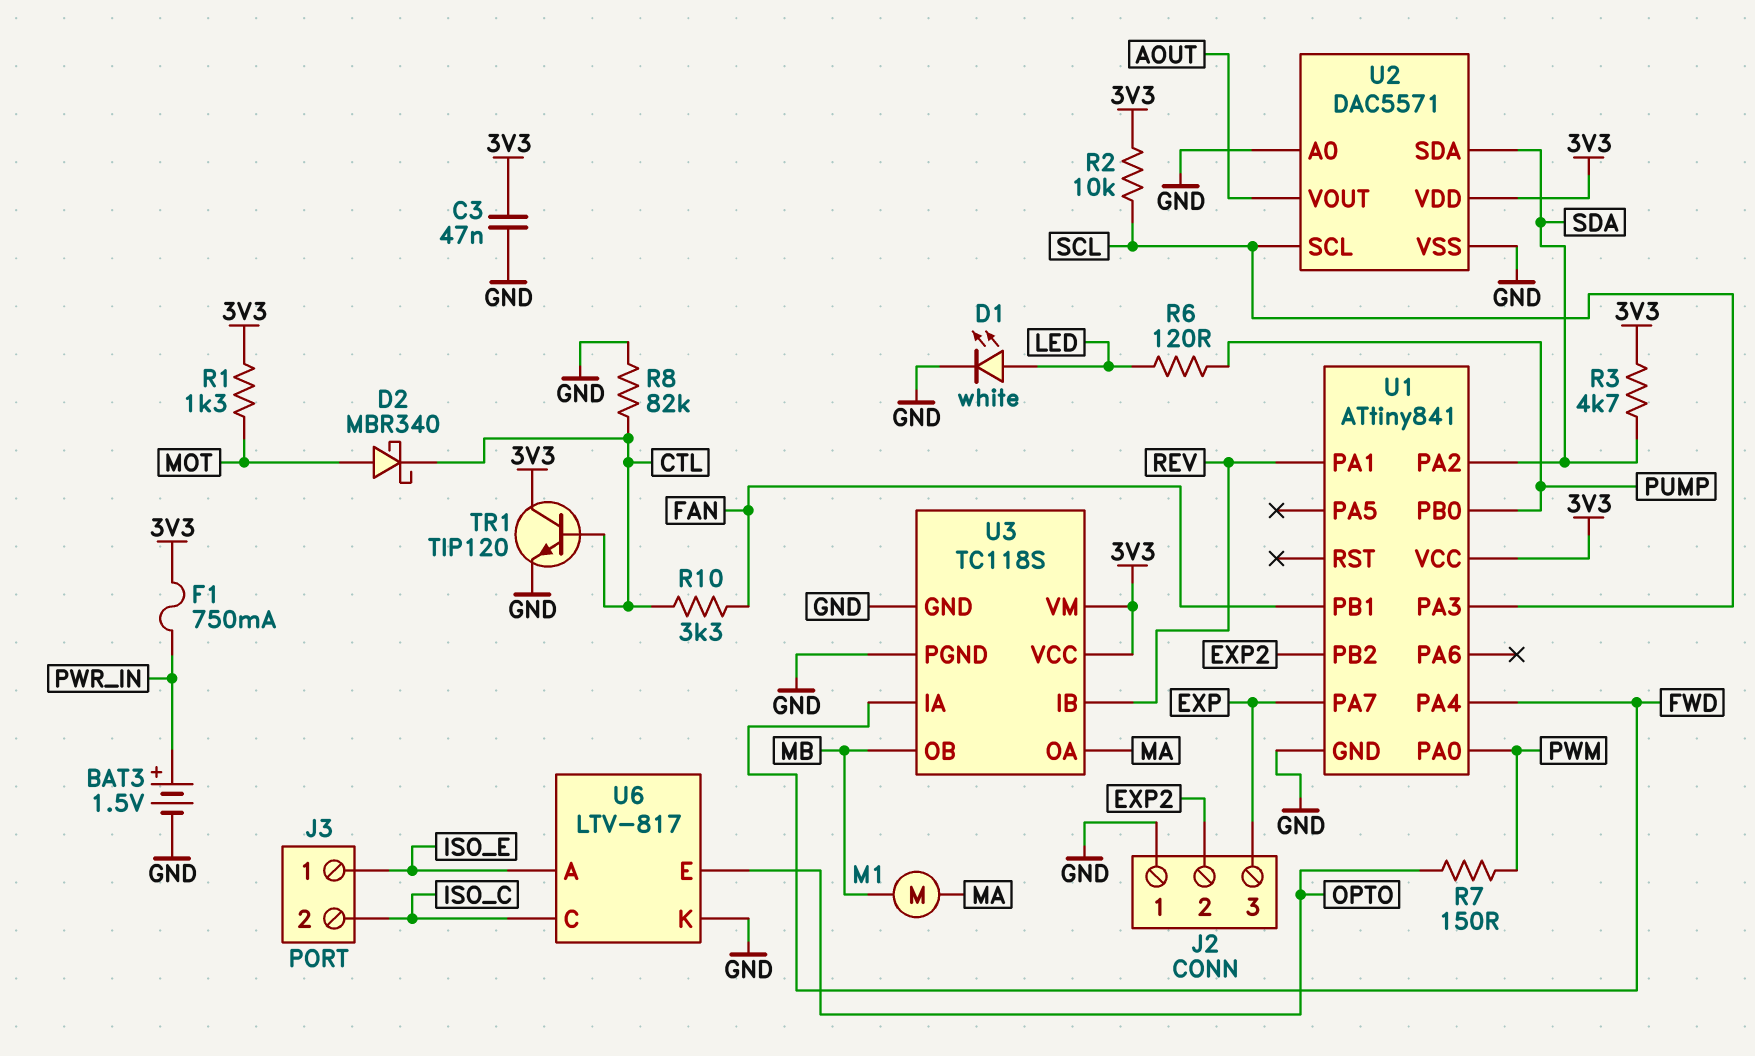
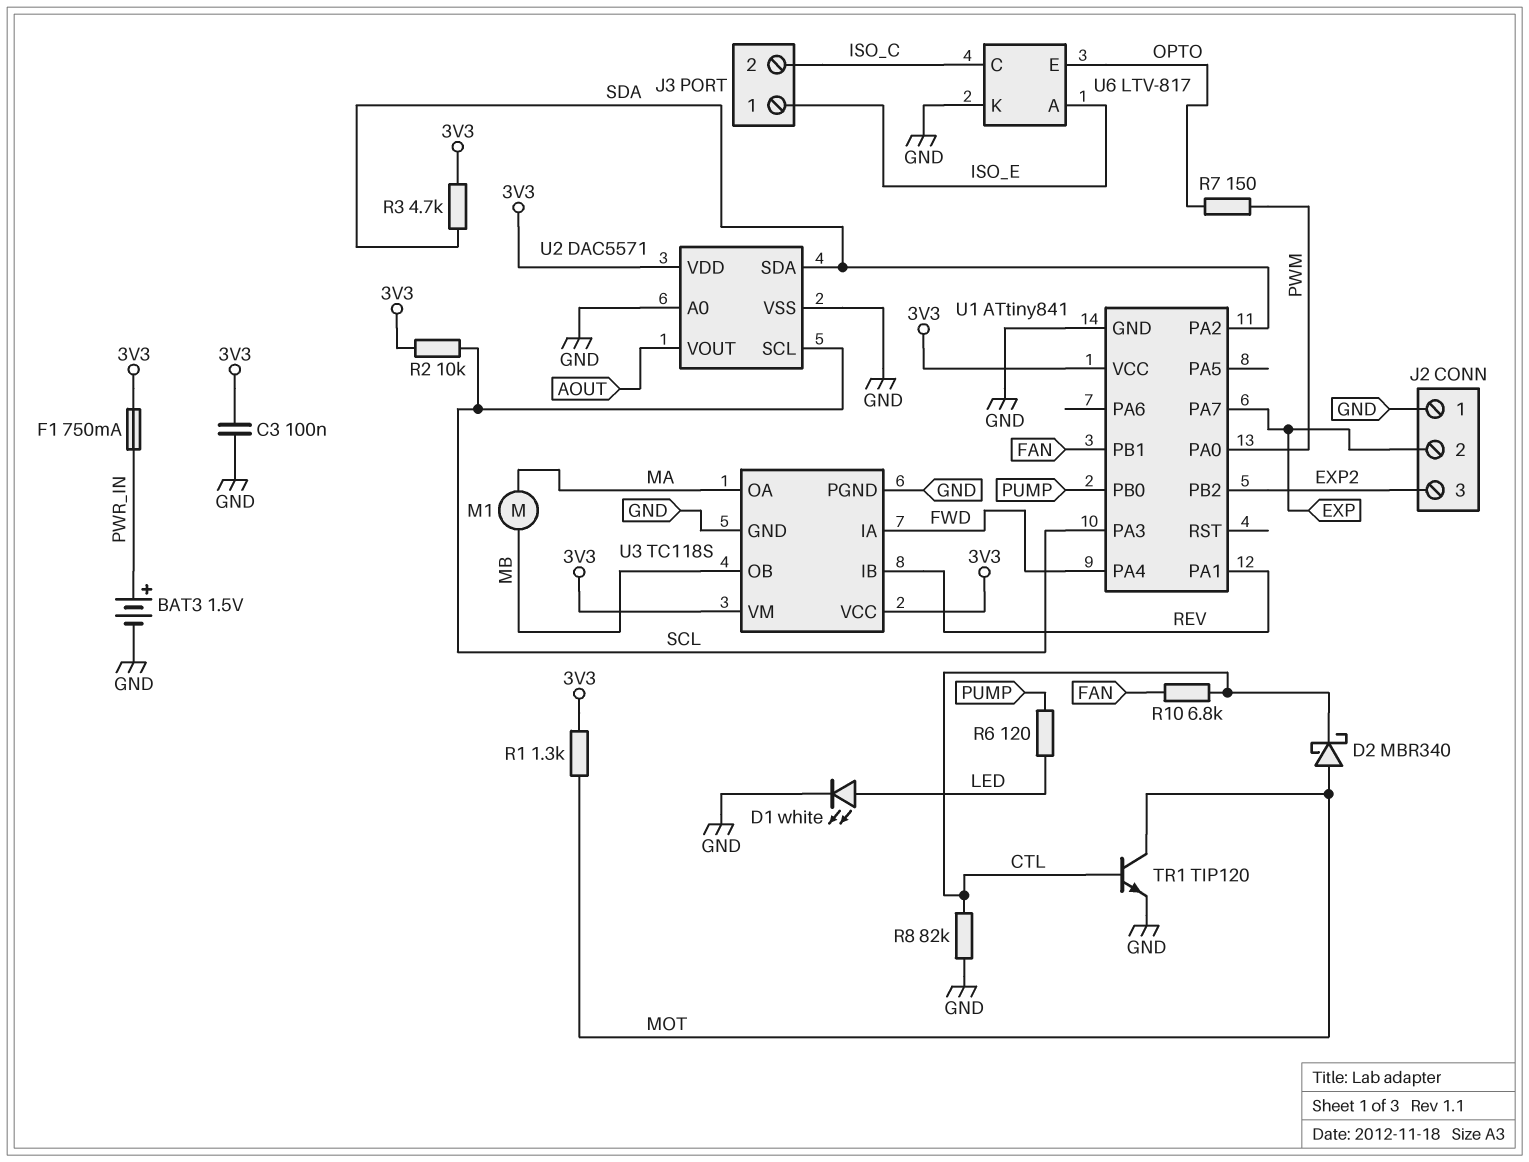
C3: 47nF (3V3, GND) -> 100nF (3V3, GND)
J2 pin 2: EXP2 -> EXP
J2 pin 3: EXP -> EXP2
R10: 3.3k (CTL, FAN) -> 6.8k (CTL, FAN)
TR1: NPN TIP120 (B CTL, C 3V3, E GND) -> NPN TIP120 (B CTL, C MOT, E GND)

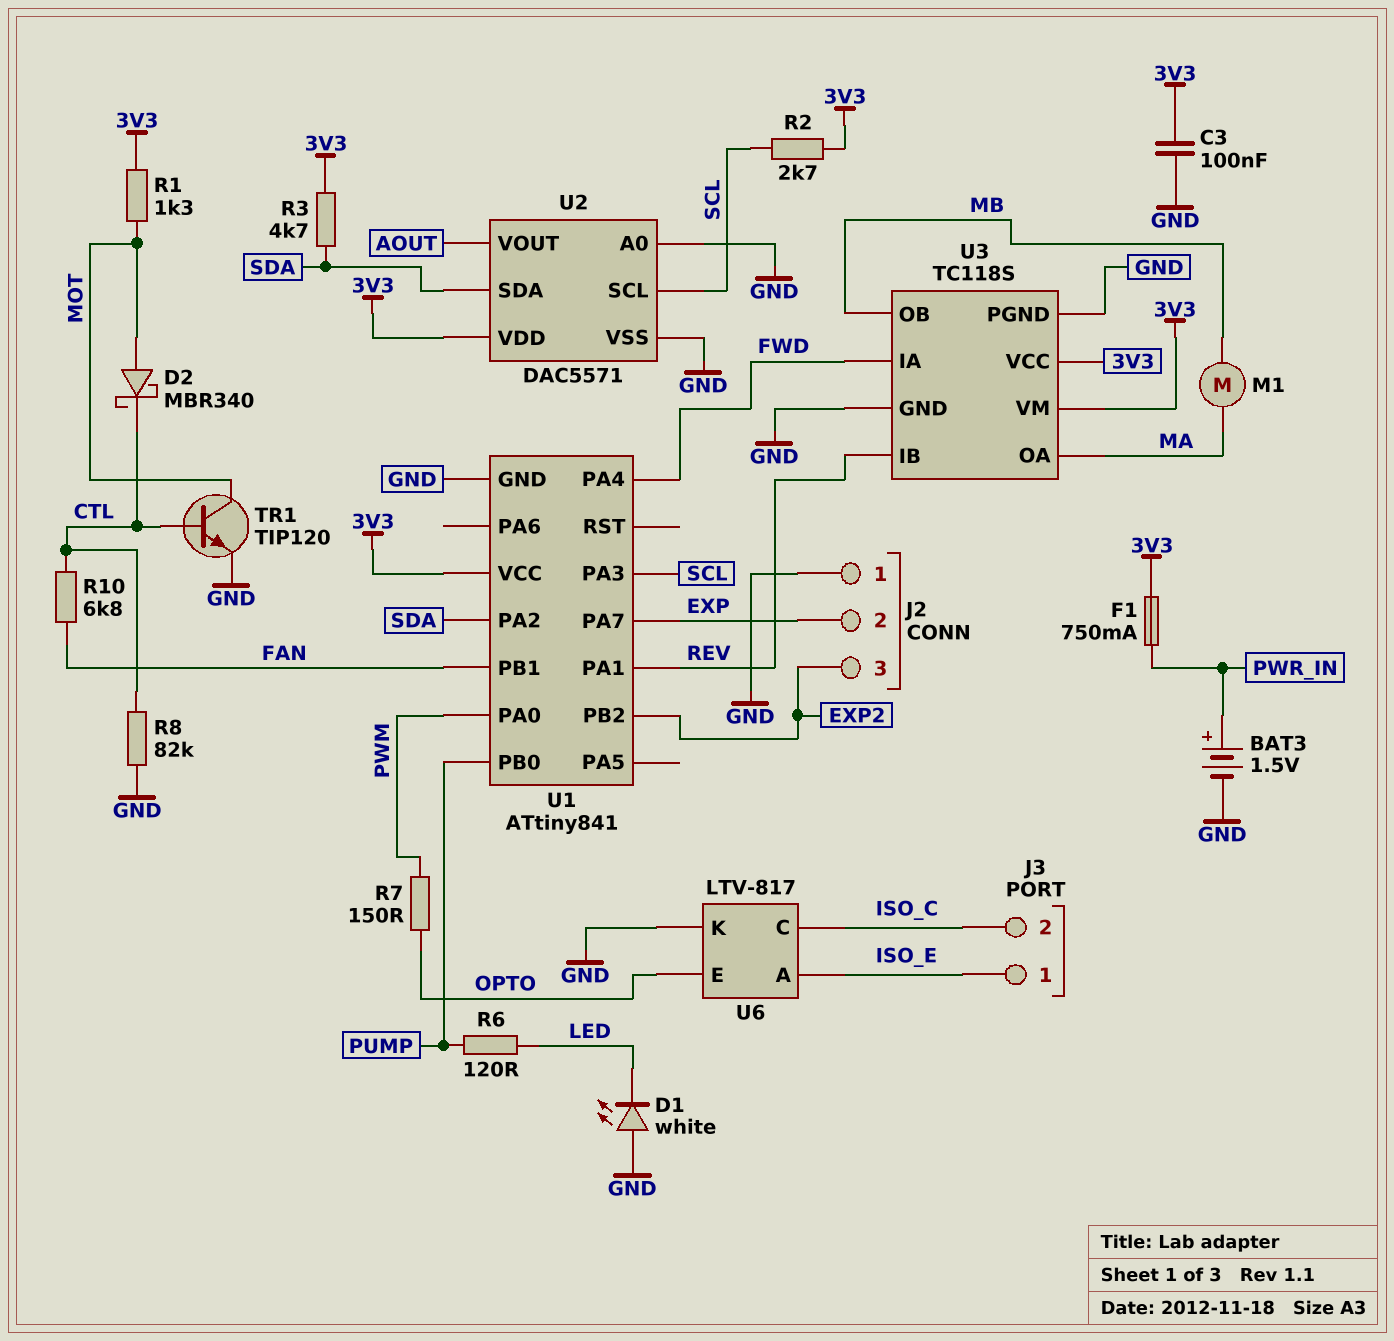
D1: LED white (A LED, K GND) -> LED white (A GND, K LED)
R2: 10k (3V3, SCL) -> 2.7k (3V3, SCL)

